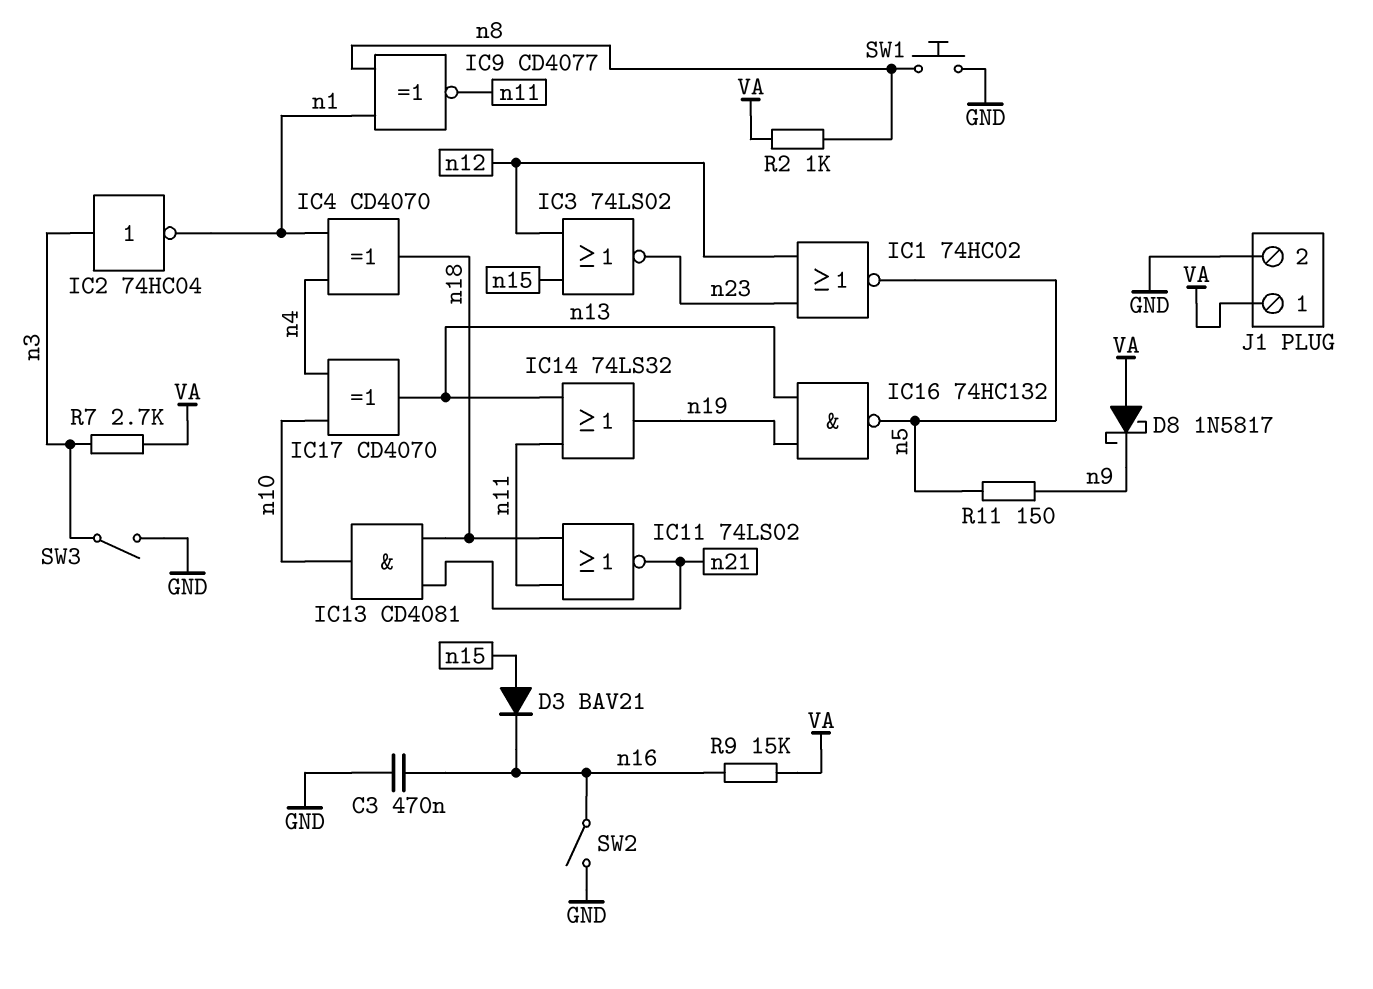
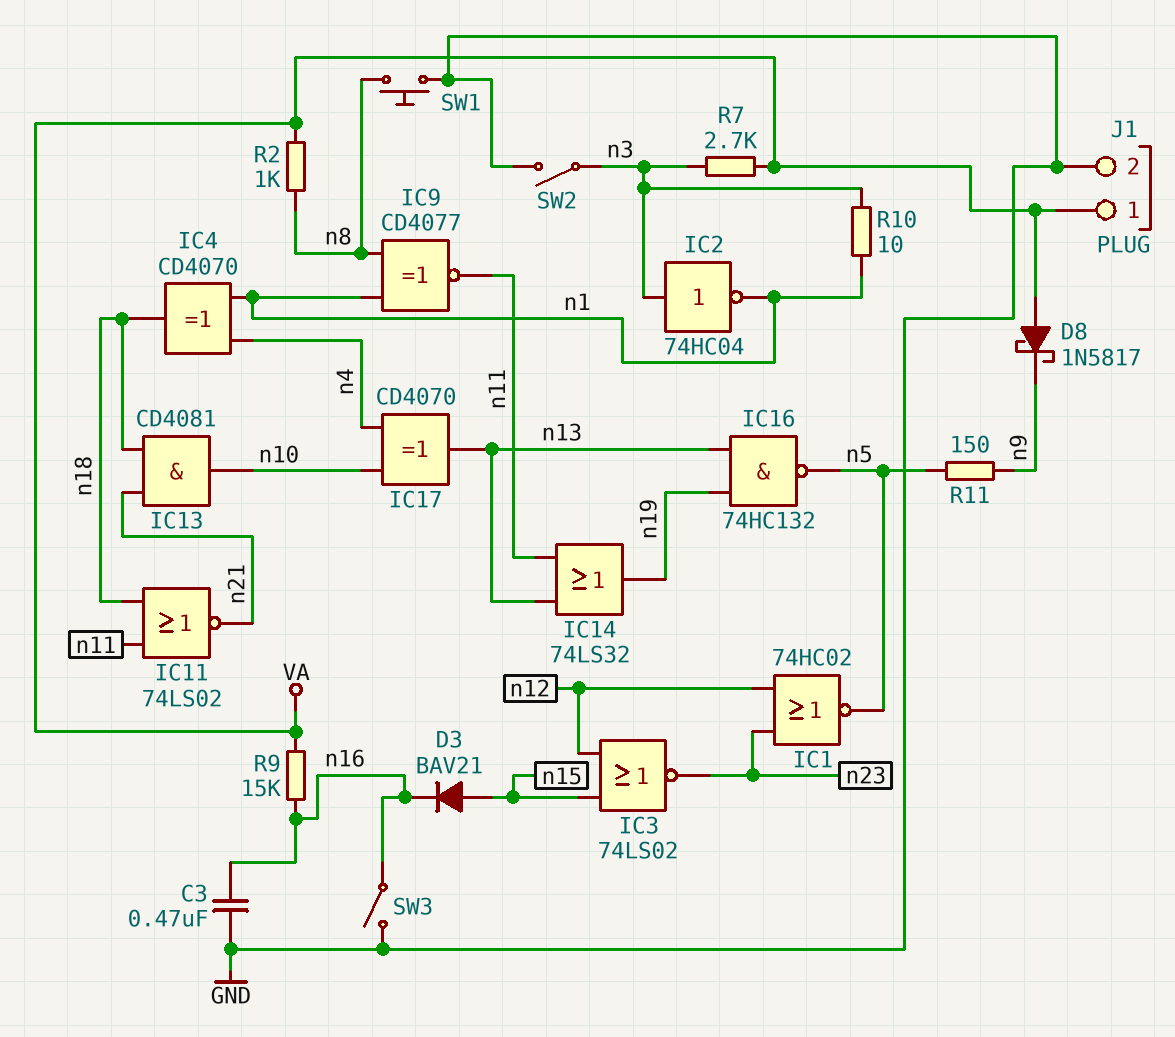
R10: none -> 10 (n1, n3)
SW2: switch (GND, n16) -> switch (GND, n3)
SW3: switch (GND, n3) -> switch (GND, n16)

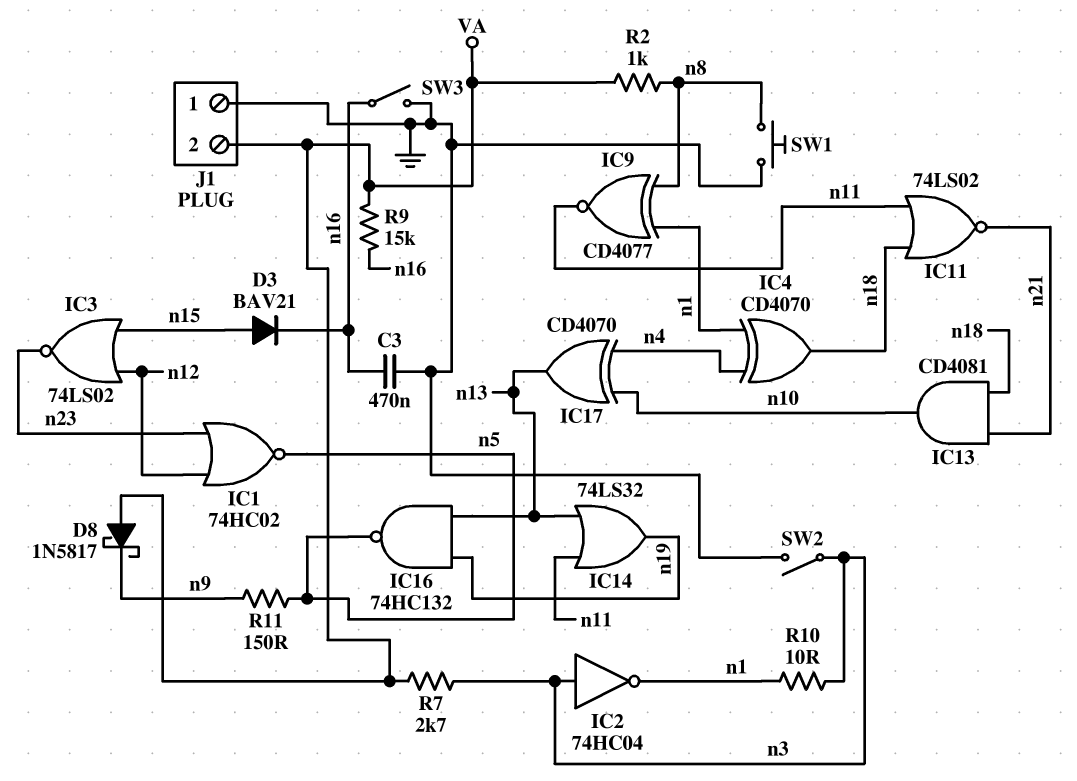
J1 pin 1: VA -> GND
J1 pin 2: GND -> VA

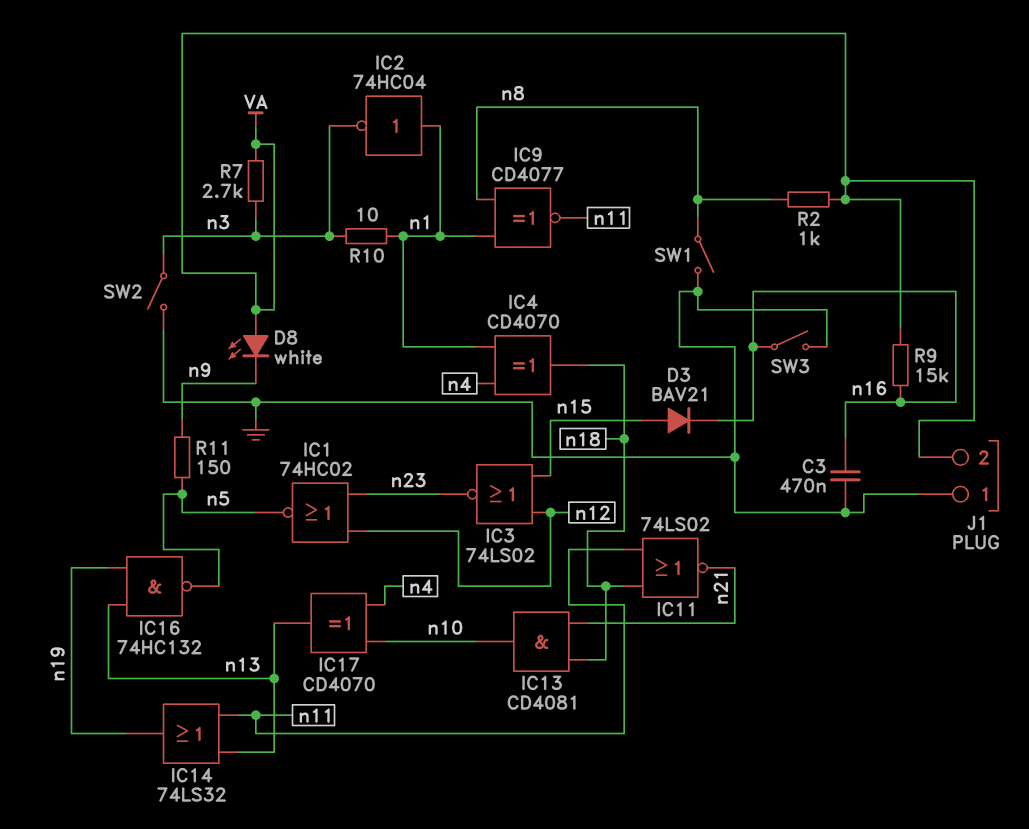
D8: schottky 1N5817 (A VA, K n9) -> LED white (A VA, K n9)
IC2: NOT 74HC04 (in n3, out n1) -> NOT 74HC04 (in n1, out n3)
SW1: button (GND, n8) -> switch (GND, n8)

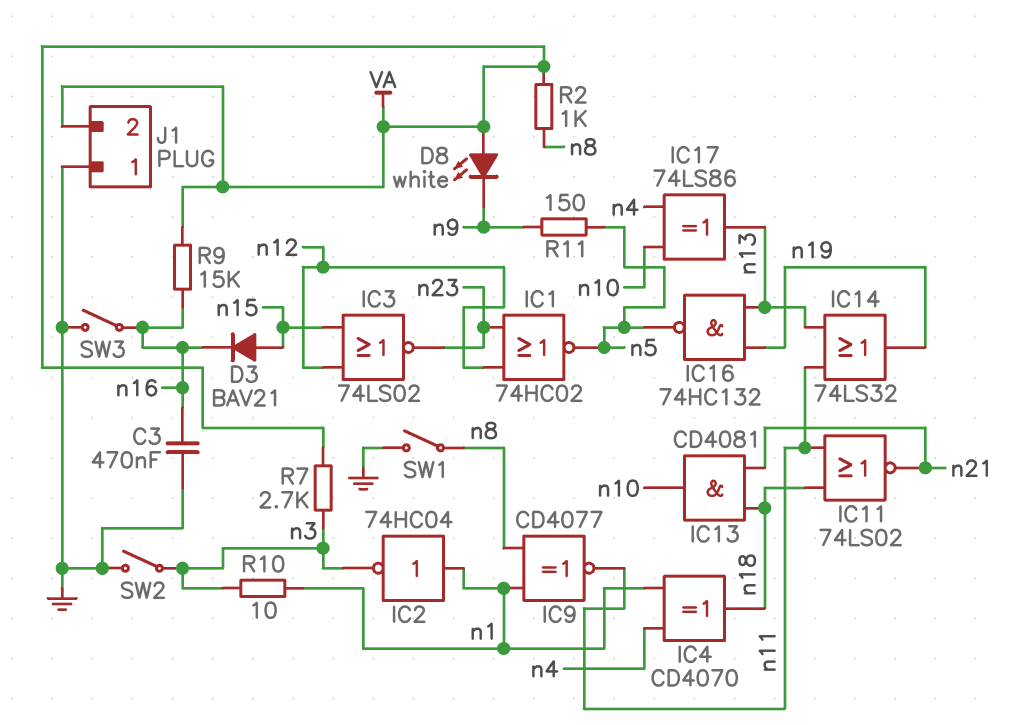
IC17: XOR CD4070 (in n4, in n10, out n13) -> XOR 74LS86 (in n4, in n10, out n13)

